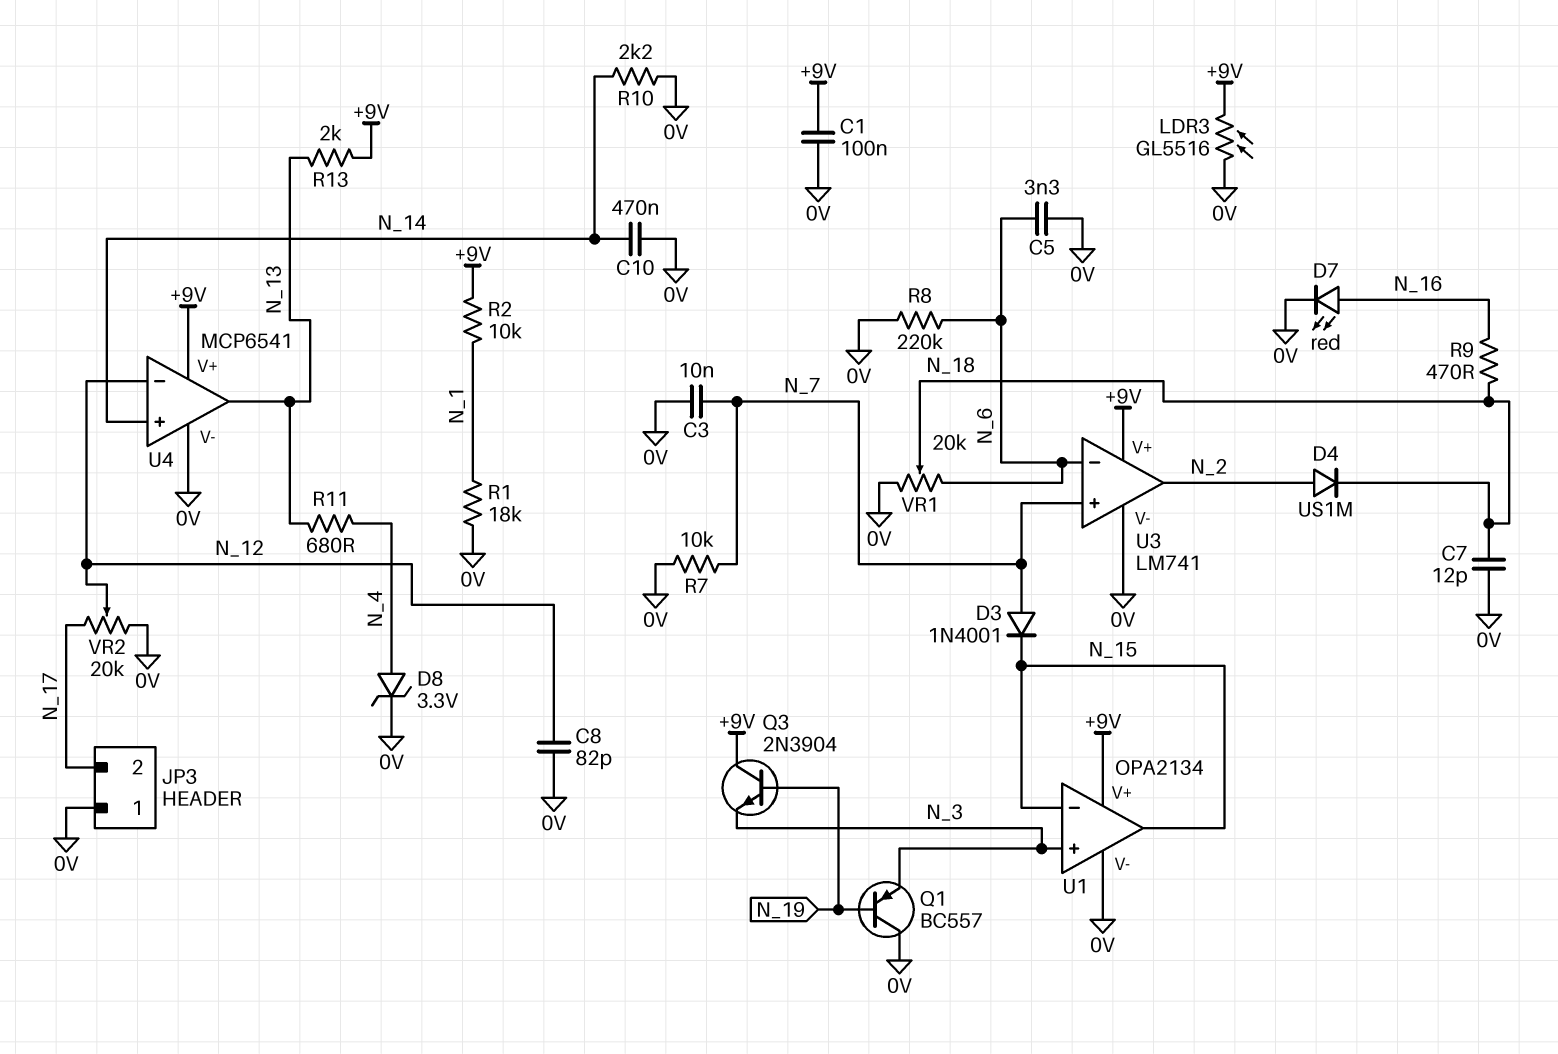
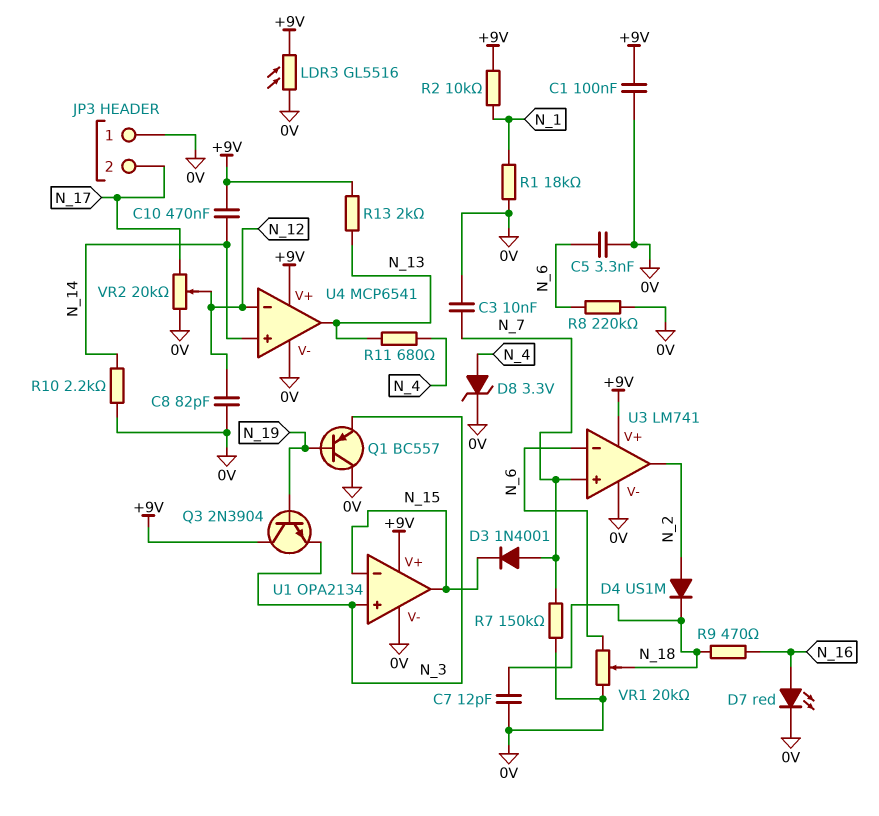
C10: 470nF (0V, N_14) -> 470nF (+9V, N_14)
R7: 10k (0V, N_7) -> 150k (0V, N_7)

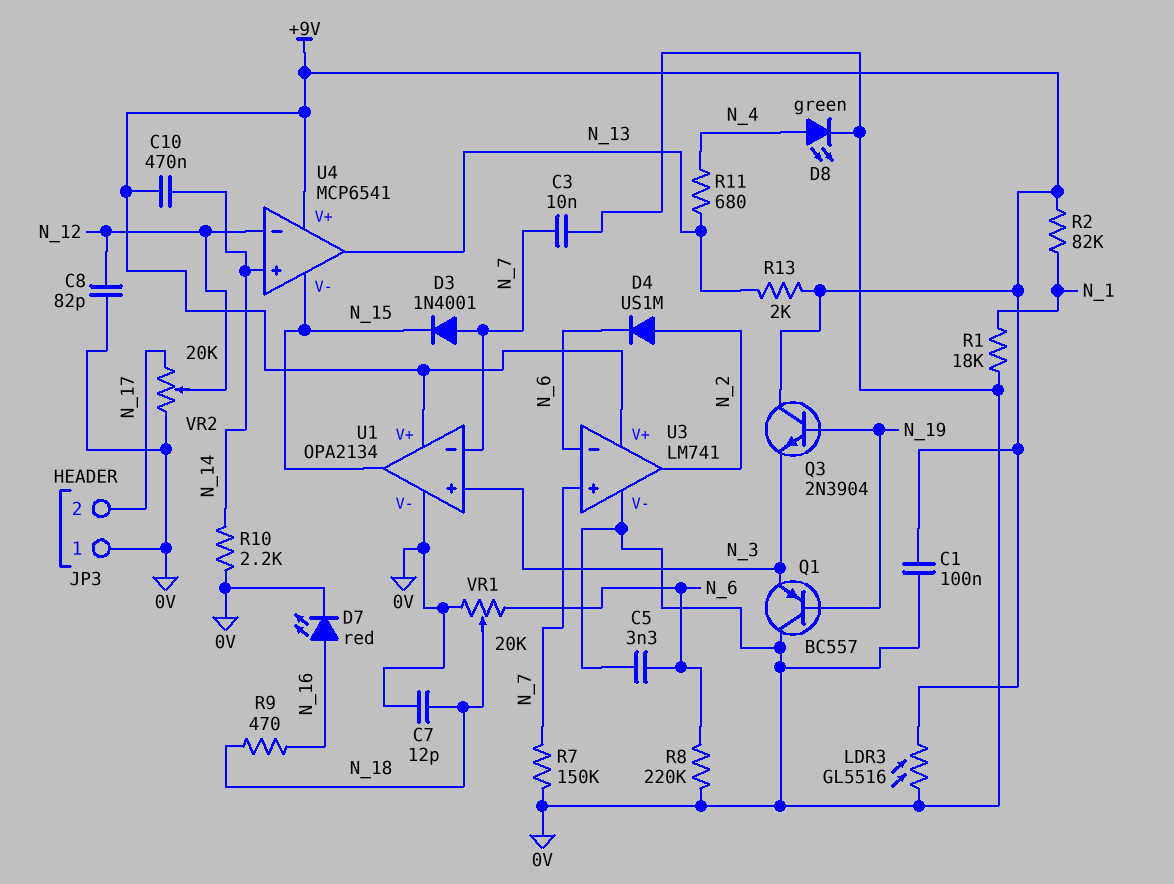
D4: diode US1M (A N_2, K N_18) -> diode US1M (A N_2, K N_6)
D8: zener 3.3V (A N_4, K 0V) -> LED green (A N_4, K 0V)
R2: 10k (+9V, N_1) -> 82k (+9V, N_1)
U1 pin in-: N_15 -> N_7
U4 pin V-: 0V -> N_15

